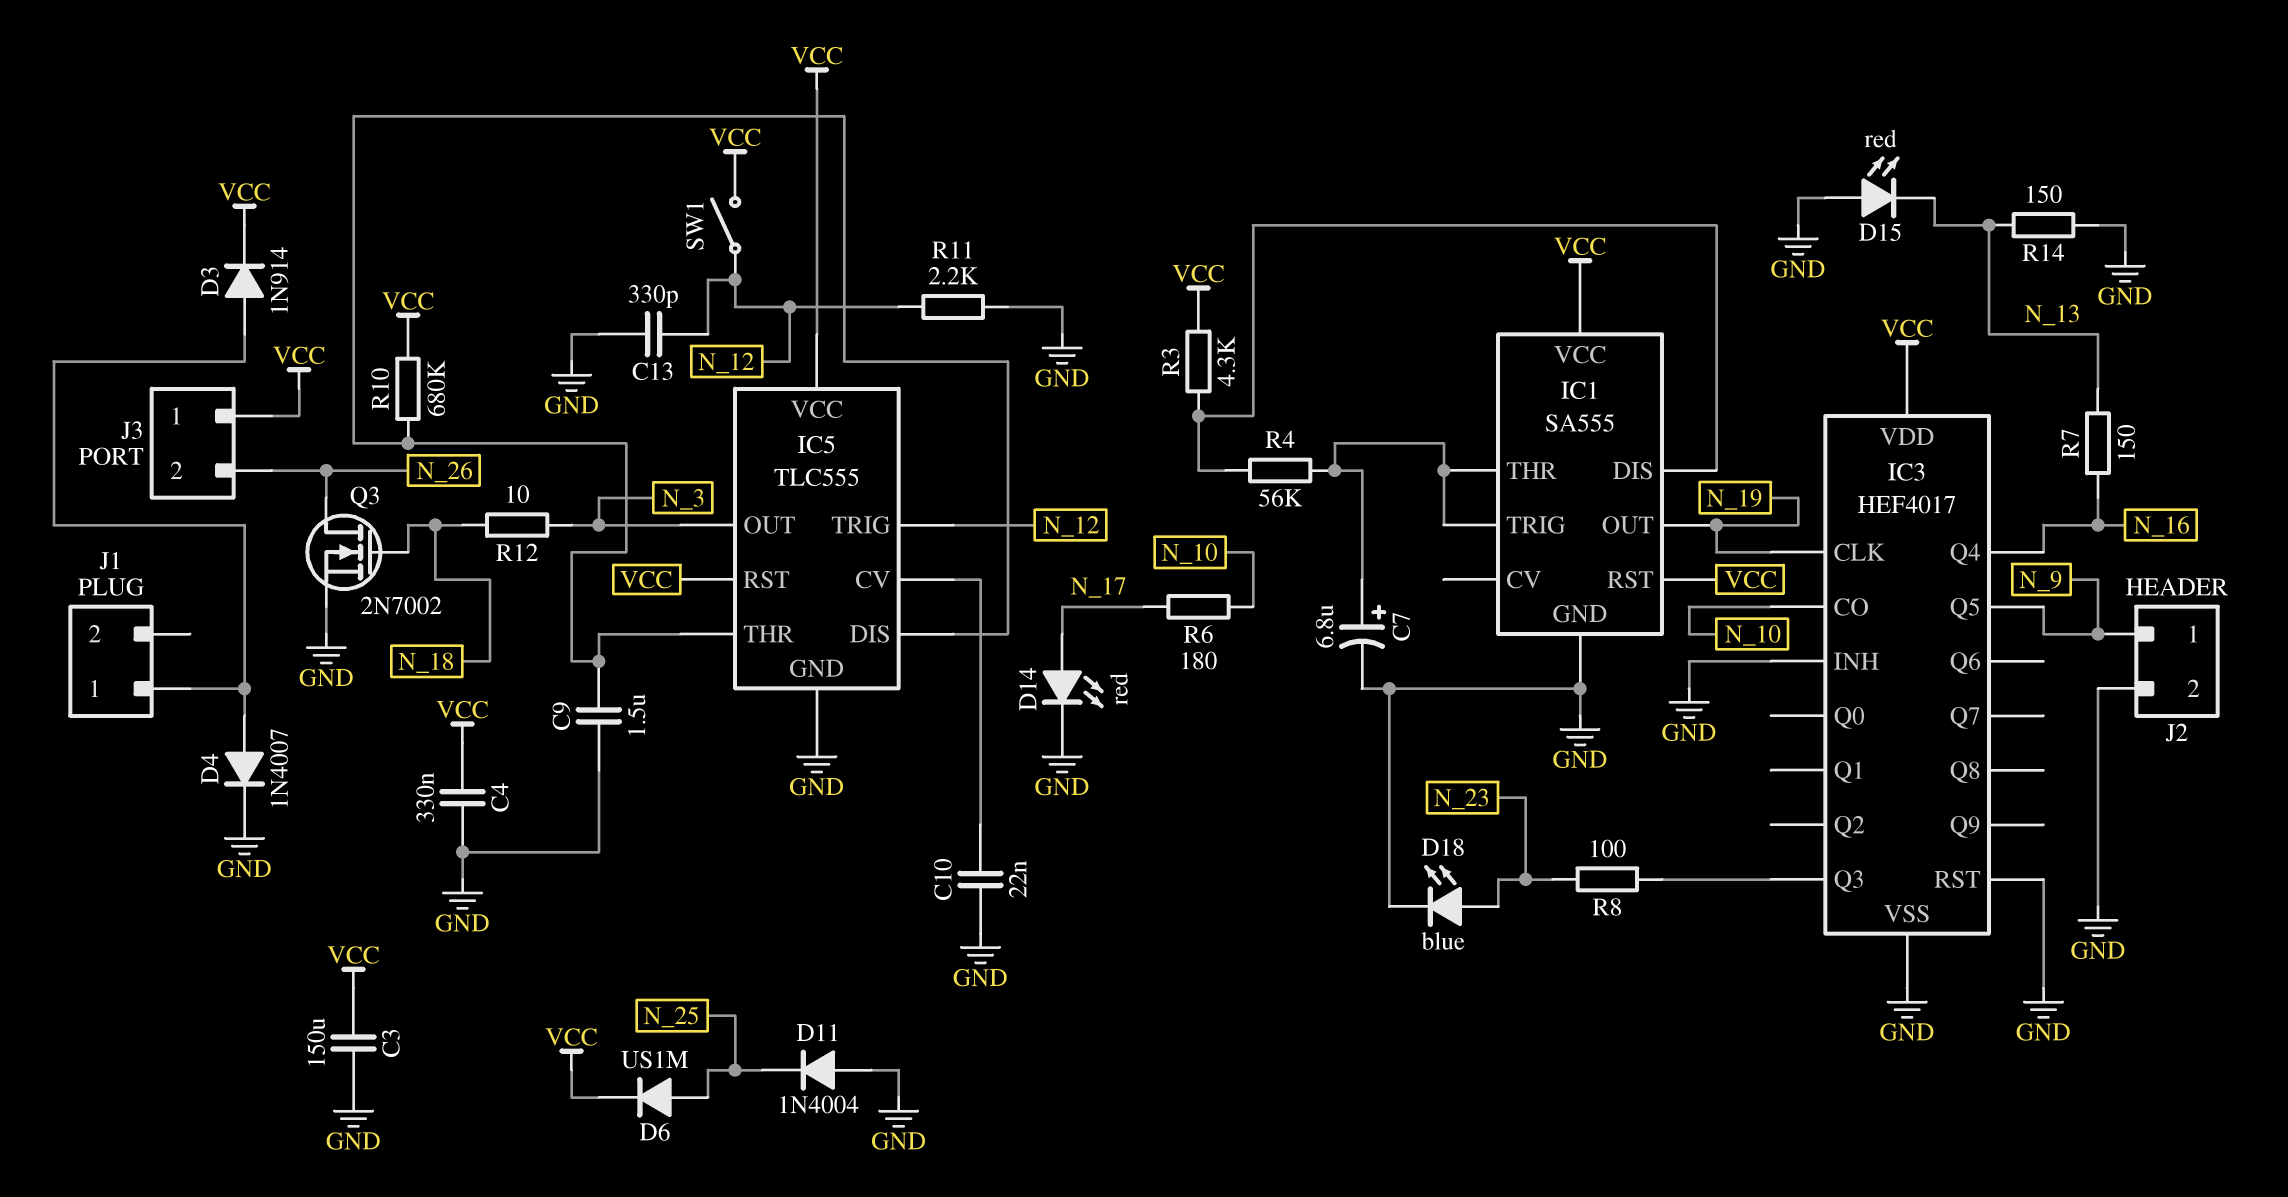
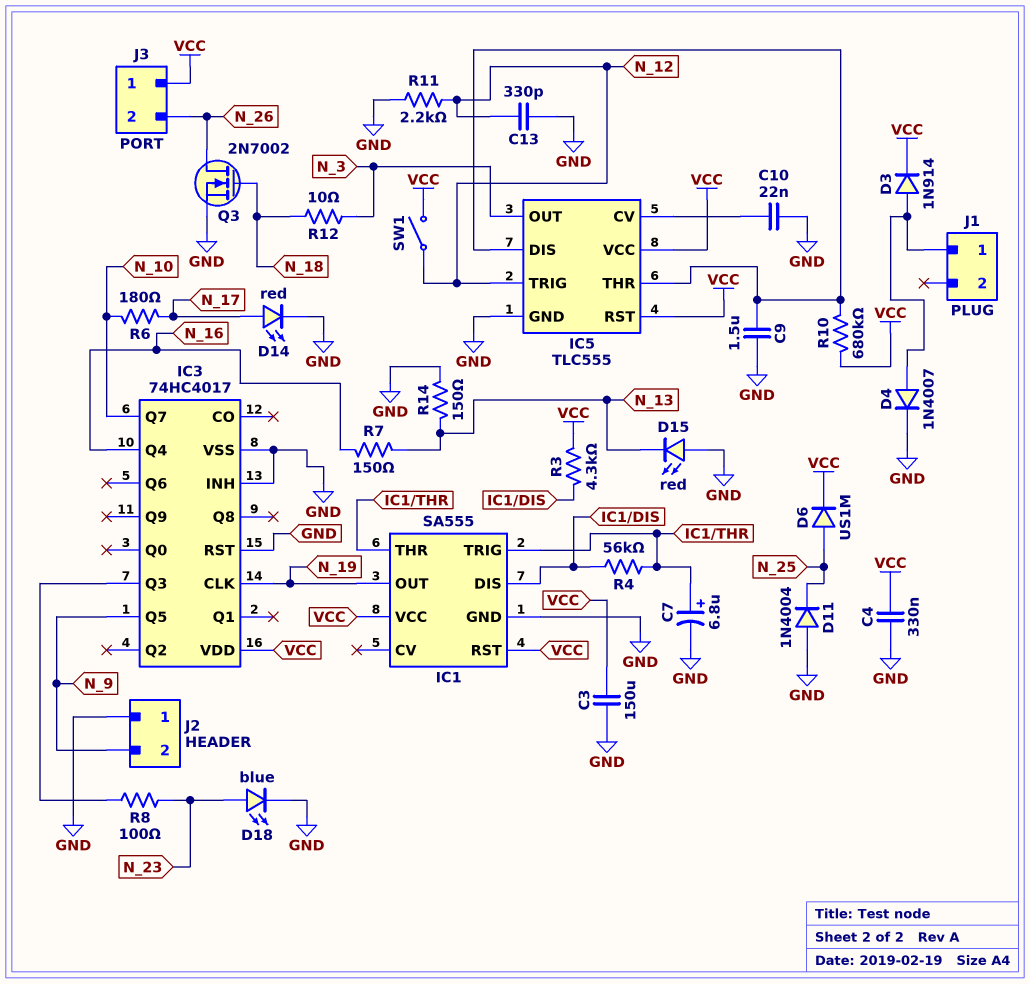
IC3: HEF4017 -> 74HC4017
IC3 pin CO: N_10 -> none
IC3 pin Q7: none -> N_10
J2 pin 1: N_9 -> GND
J2 pin 2: GND -> N_9

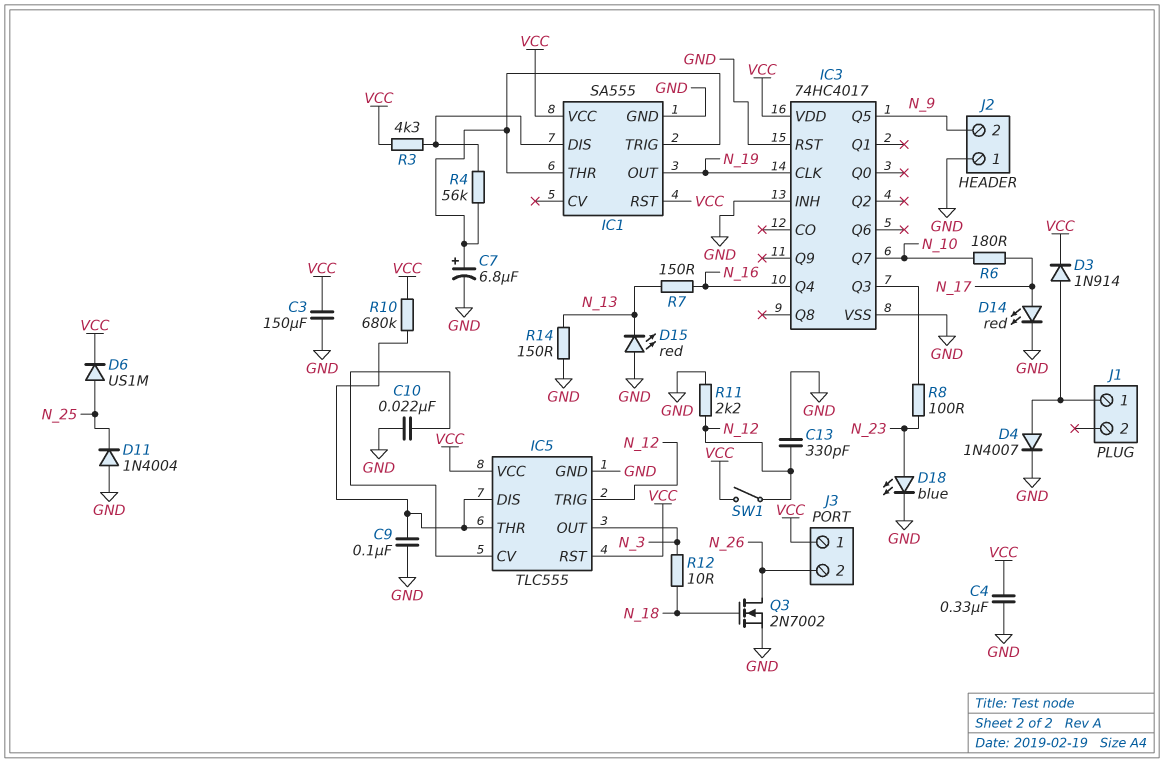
C9: 1.5uF (GND, IC5/DIS) -> 100nF (GND, IC5/DIS)

